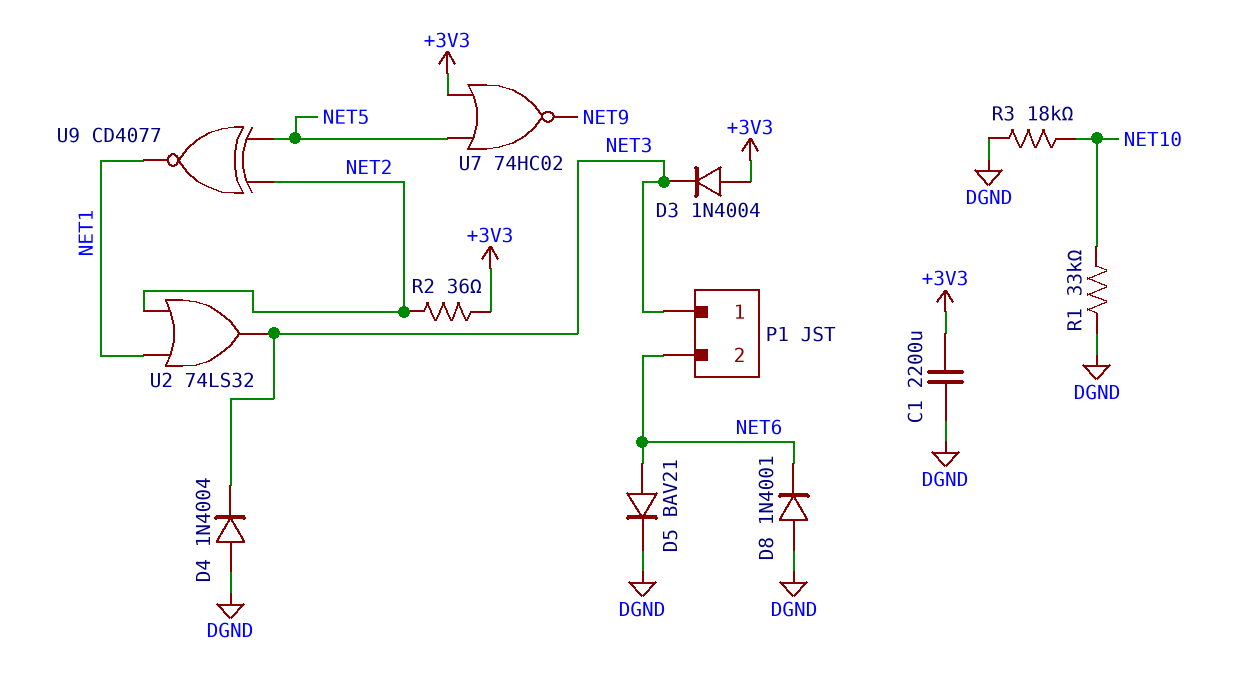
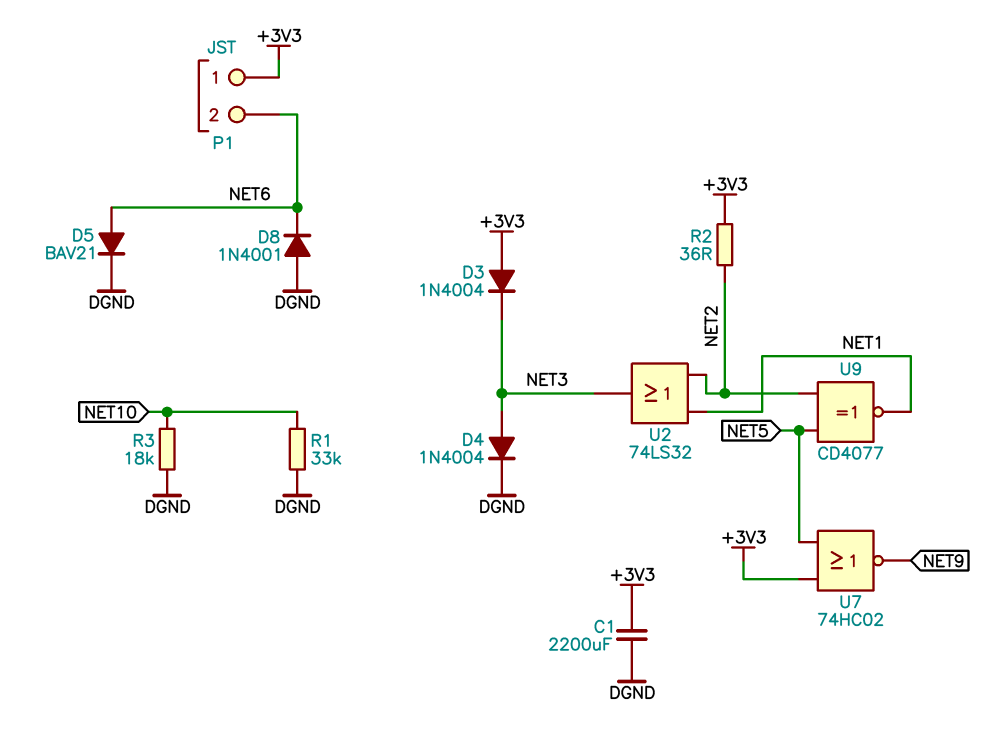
D4: diode 1N4004 (A DGND, K NET3) -> diode 1N4004 (A NET3, K DGND)
P1 pin 1: NET3 -> +3V3

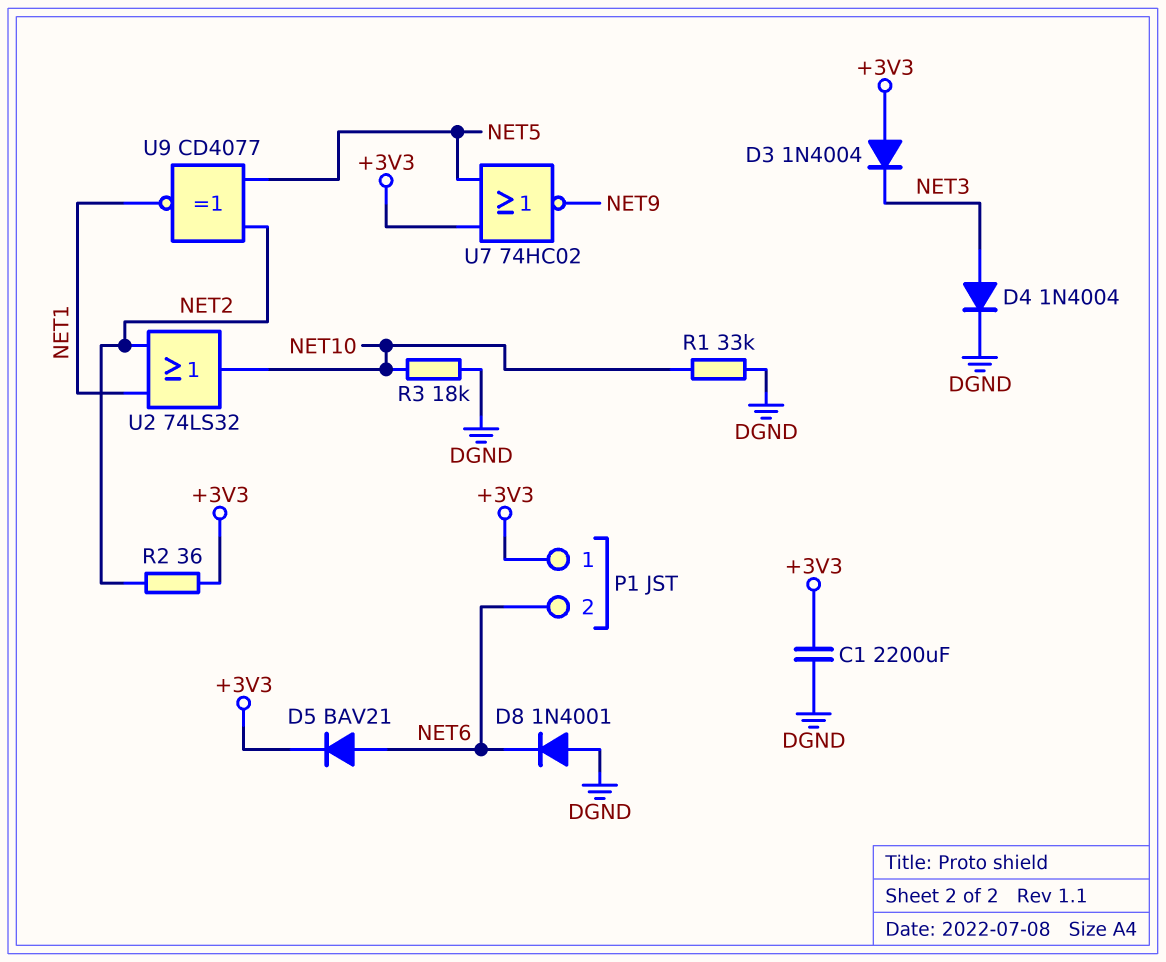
D5: diode BAV21 (A NET6, K DGND) -> diode BAV21 (A NET6, K +3V3)
U2: OR 74LS32 (in NET1, in NET2, out NET3) -> OR 74LS32 (in NET1, in NET2, out NET10)

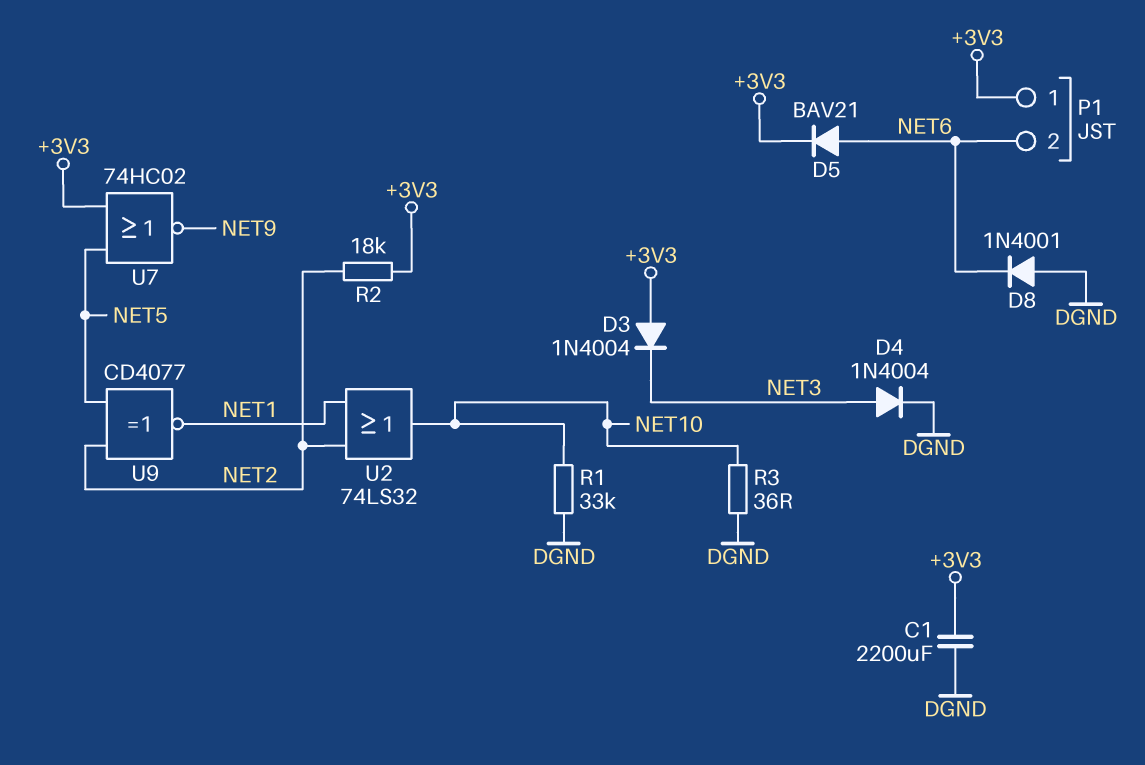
R2: 36 (+3V3, NET2) -> 18k (+3V3, NET2)
R3: 18k (DGND, NET10) -> 36 (DGND, NET10)

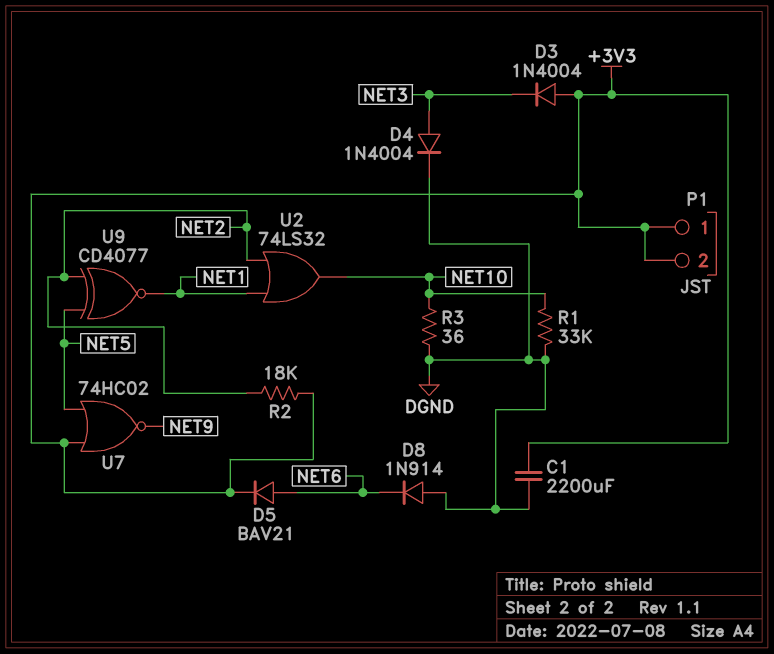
D8: diode 1N4001 (A DGND, K NET6) -> diode 1N914 (A DGND, K NET6)
P1 pin 2: NET6 -> +3V3

